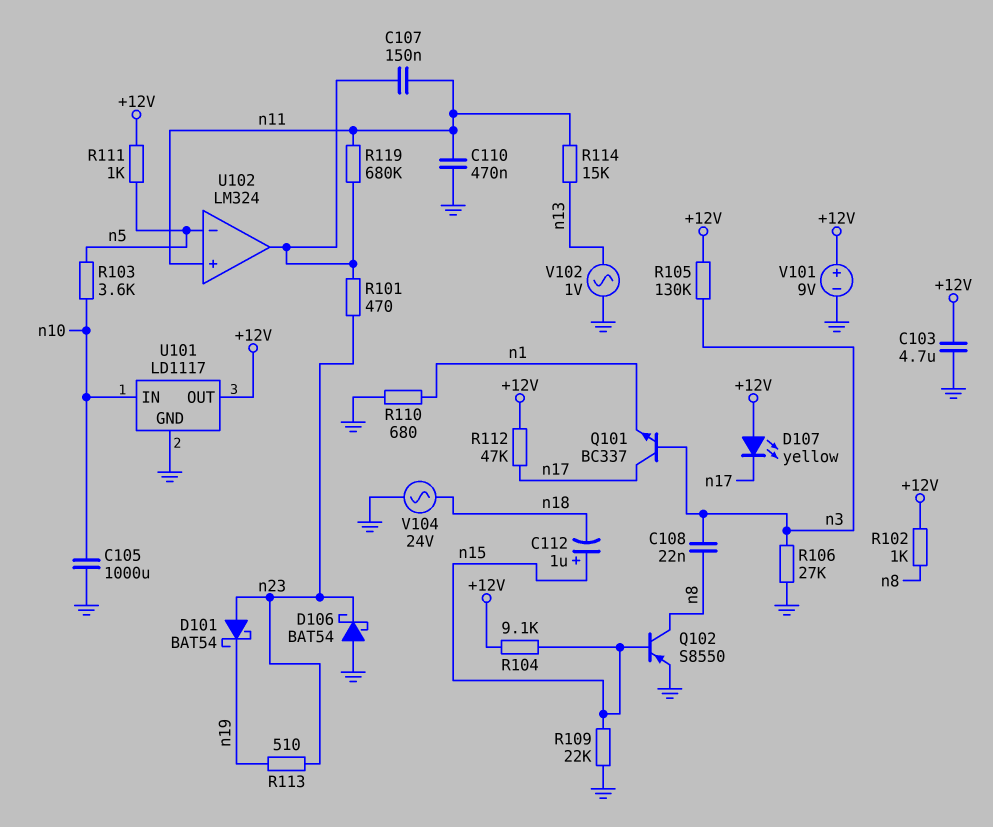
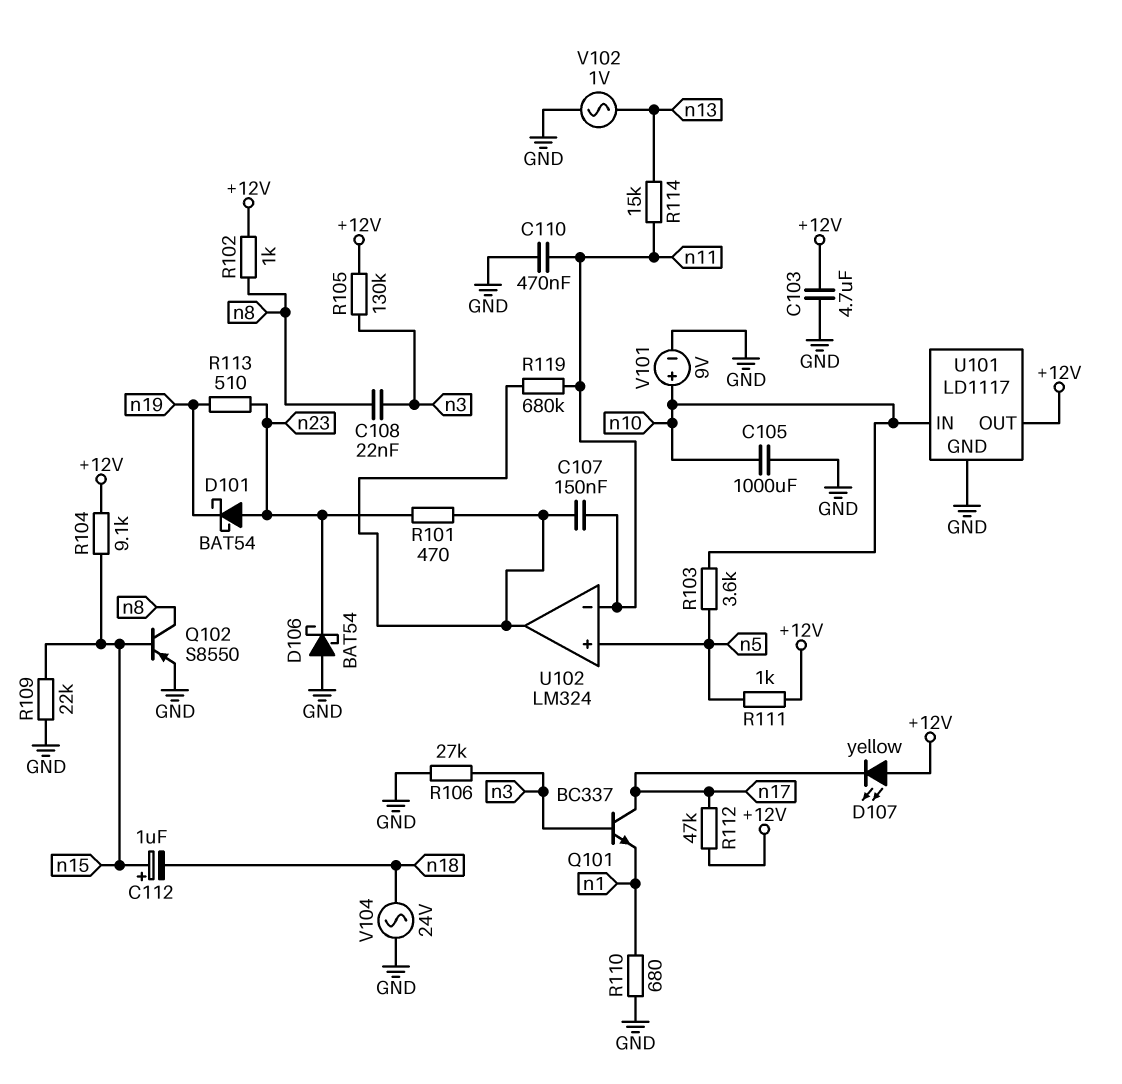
U102 pin in+: n11 -> n5
U102 pin in-: n5 -> n11
V101: 9V (plus +12V, minus GND) -> 9V (plus n10, minus GND)

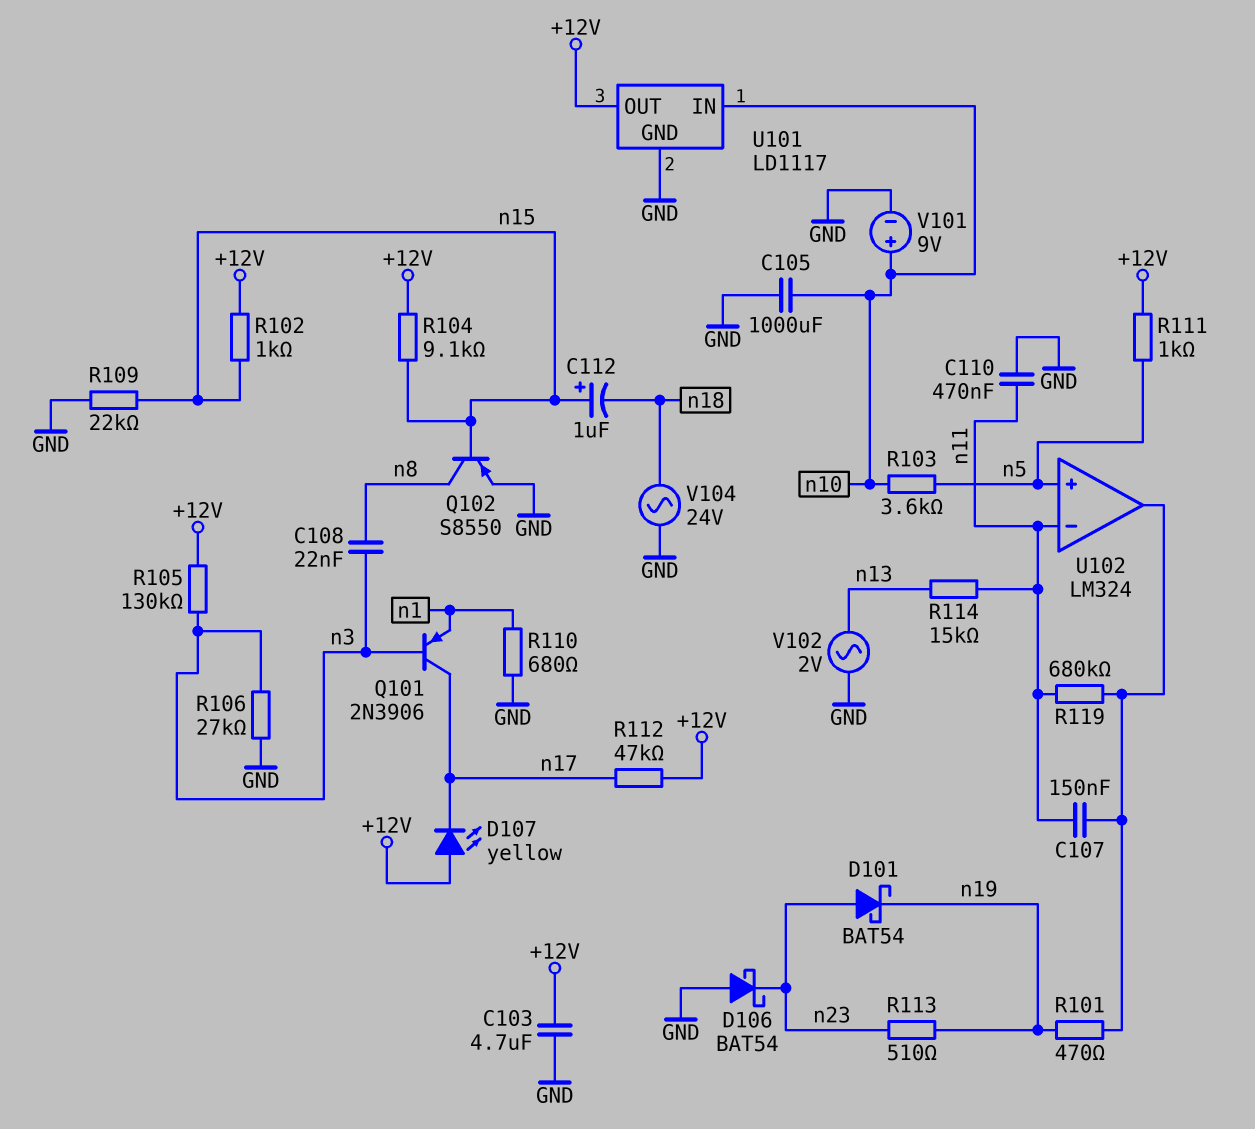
Q101: NPN BC337 (B n3, C n17, E n1) -> PNP 2N3906 (B n3, C n17, E n1)
R101: 470 (U102/out, n23) -> 470 (U102/out, n19)
R102: 1k (+12V, n8) -> 1k (+12V, n15)
V102: AC 1V (GND, n13) -> AC 2V (GND, n13)

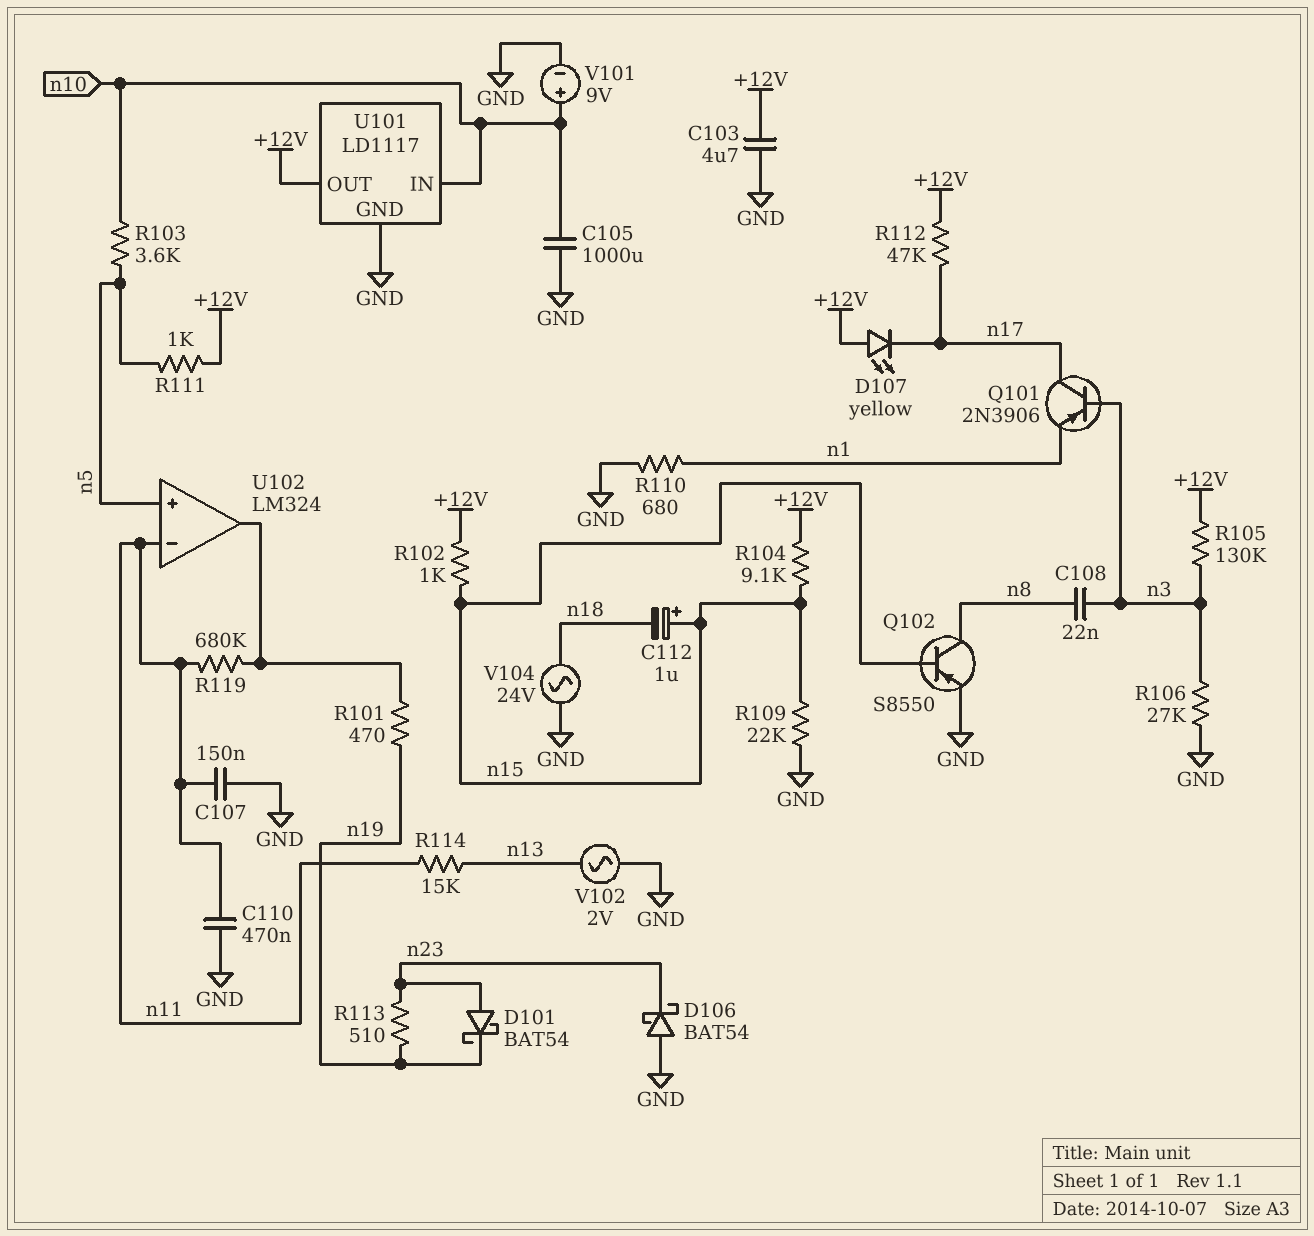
C107: 150nF (U102/out, n11) -> 150nF (GND, n11)

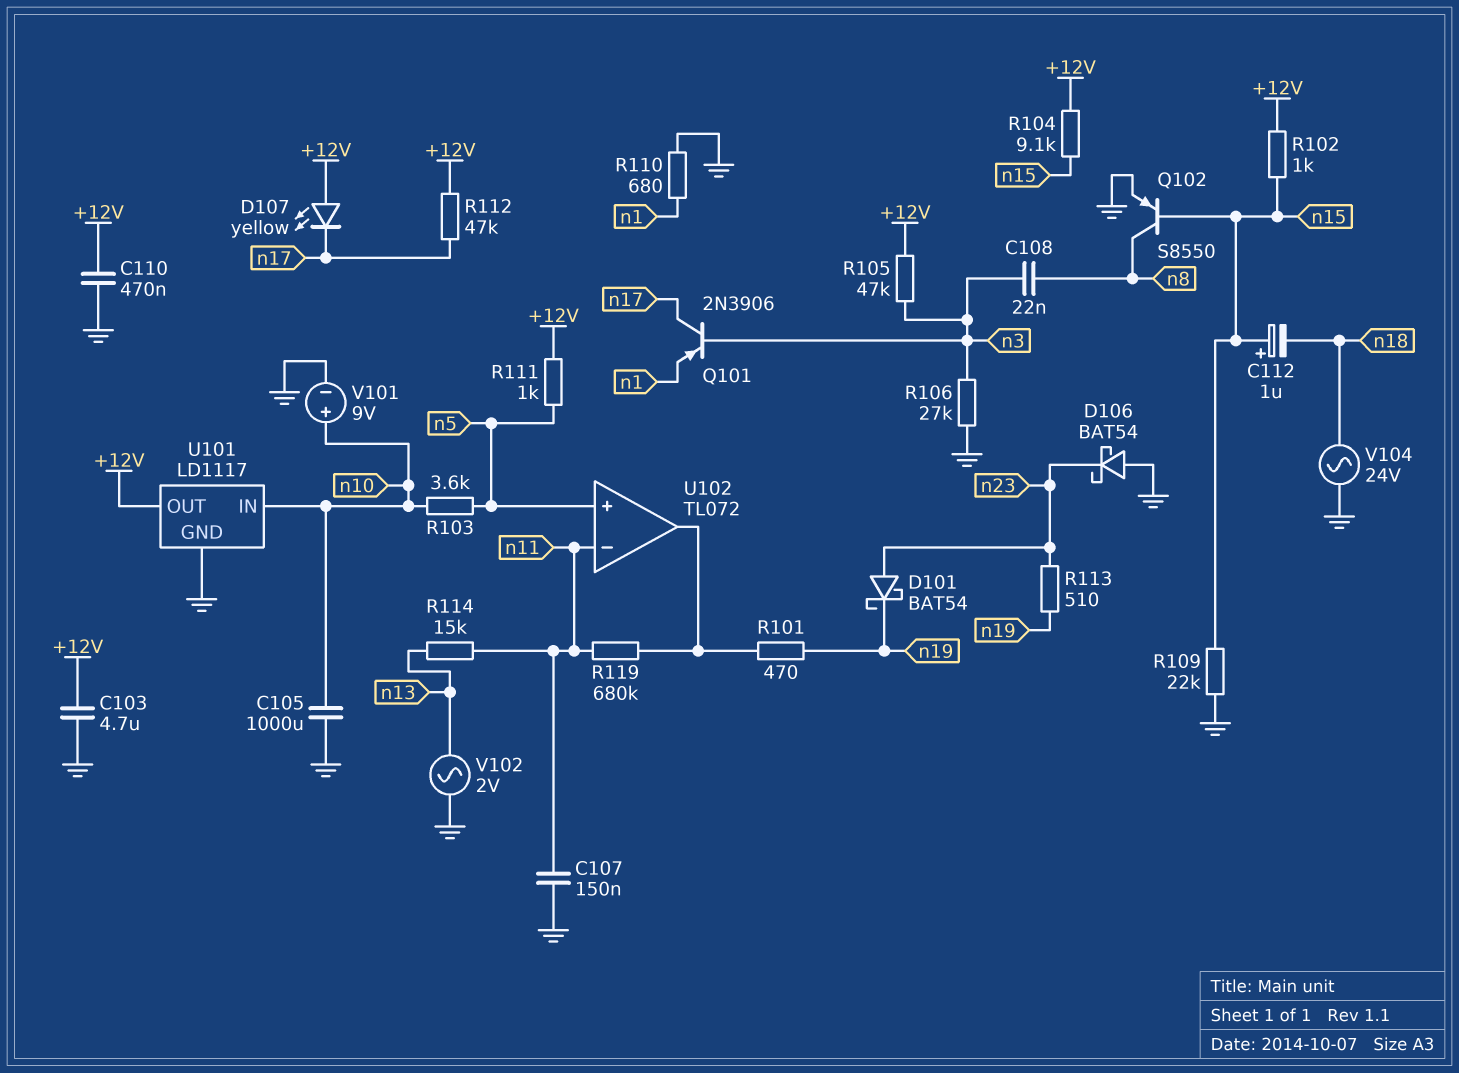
C110: 470nF (GND, n11) -> 470nF (+12V, GND)
R105: 130k (+12V, n3) -> 47k (+12V, n3)
U102: LM324 -> TL072

